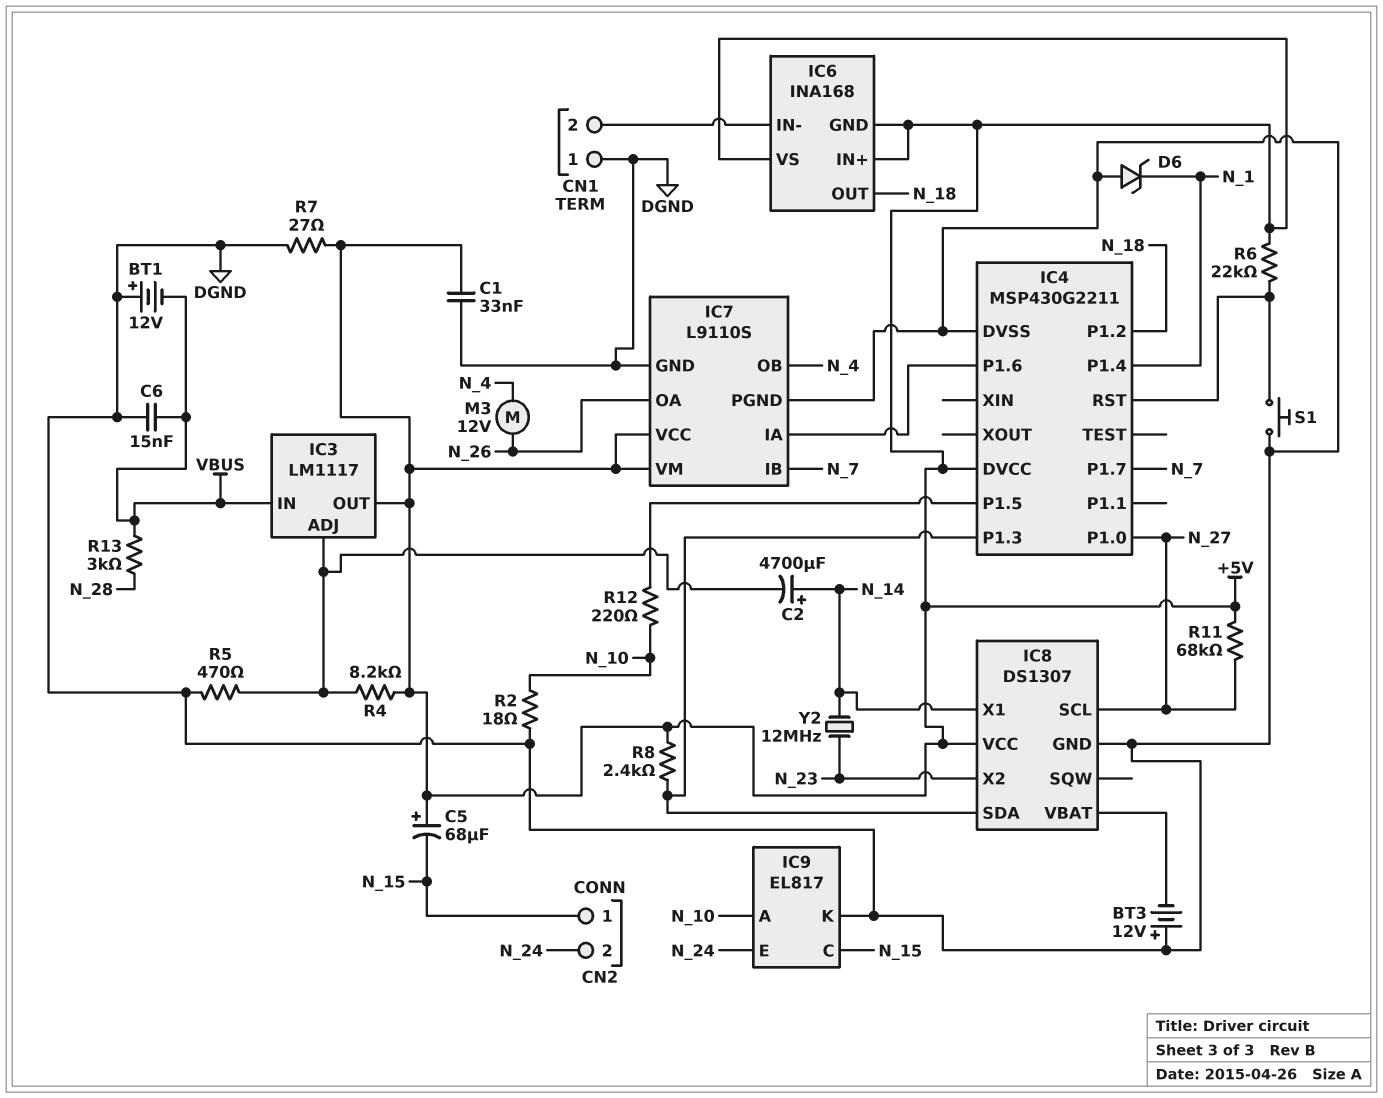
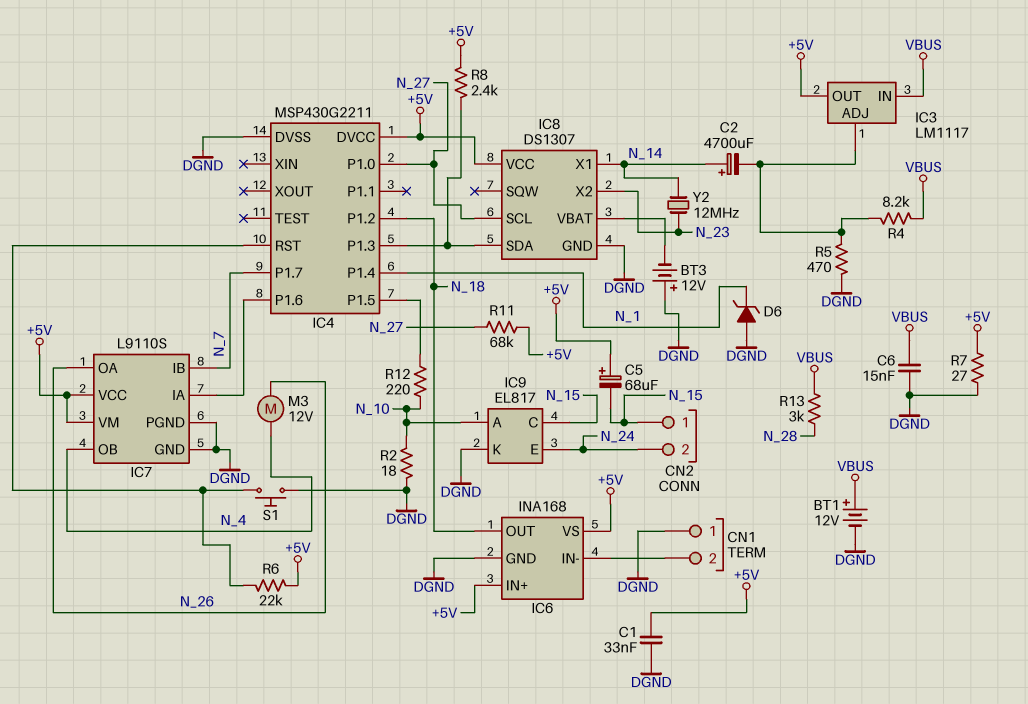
BT1: 12V (plus DGND, minus VBUS) -> 12V (plus VBUS, minus DGND)
IC6 pin GND: +5V -> DGND
R4: 8.2k (+5V, IC3/ADJ) -> 8.2k (IC3/ADJ, VBUS)

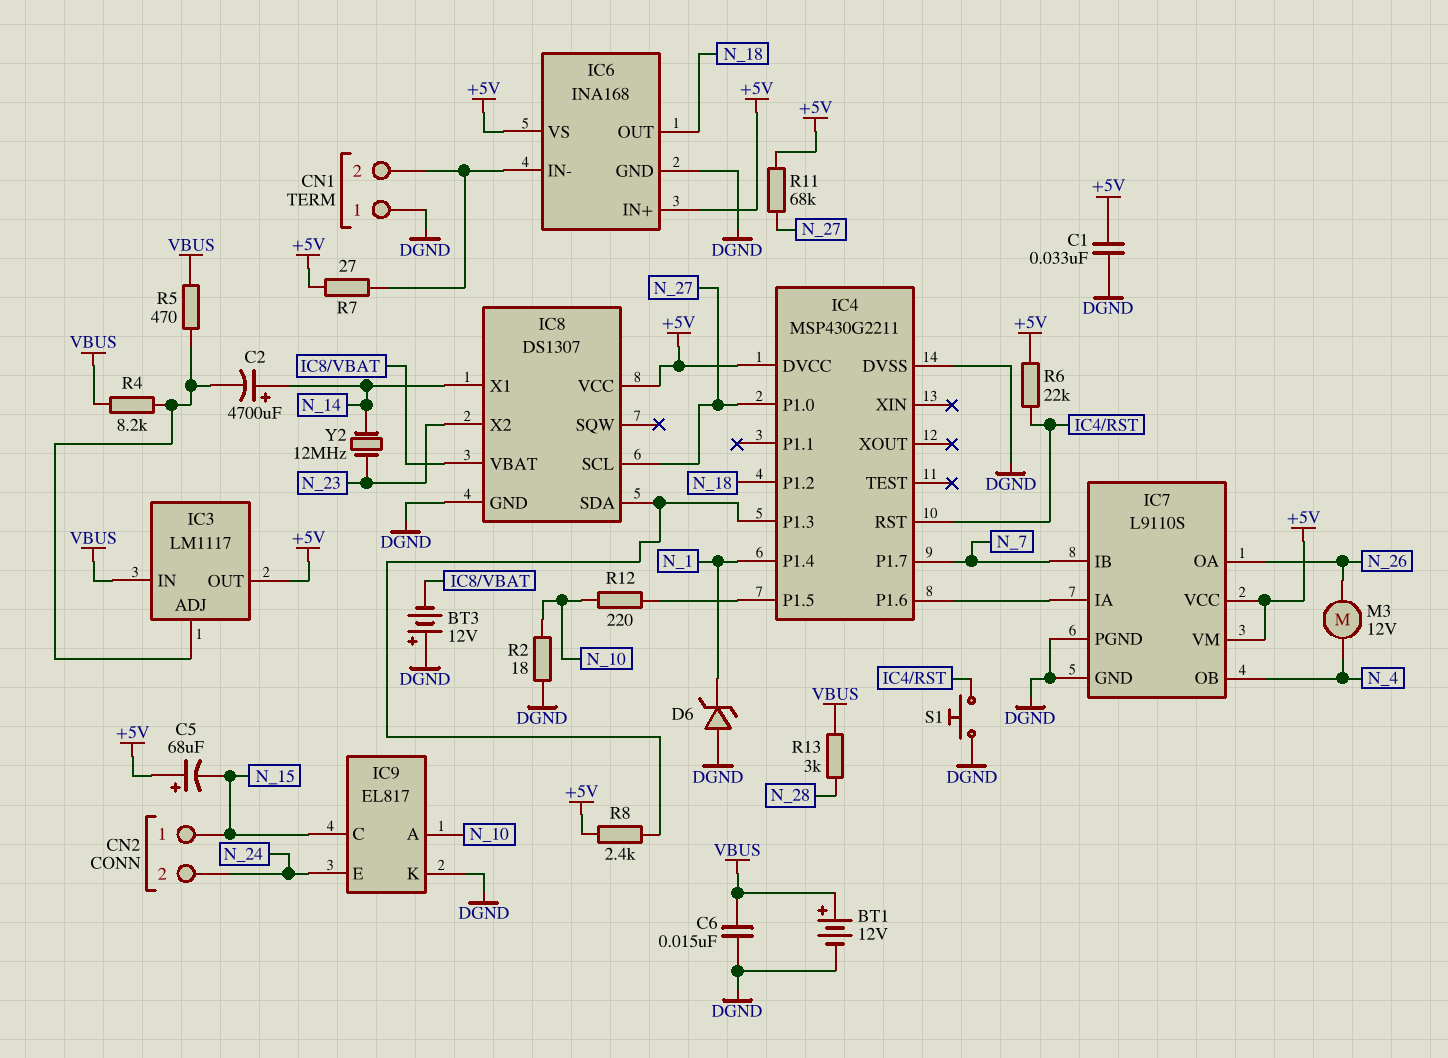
R5: 470 (DGND, IC3/ADJ) -> 470 (IC3/ADJ, VBUS)
R7: 27 (+5V, DGND) -> 27 (+5V, CN1/2)

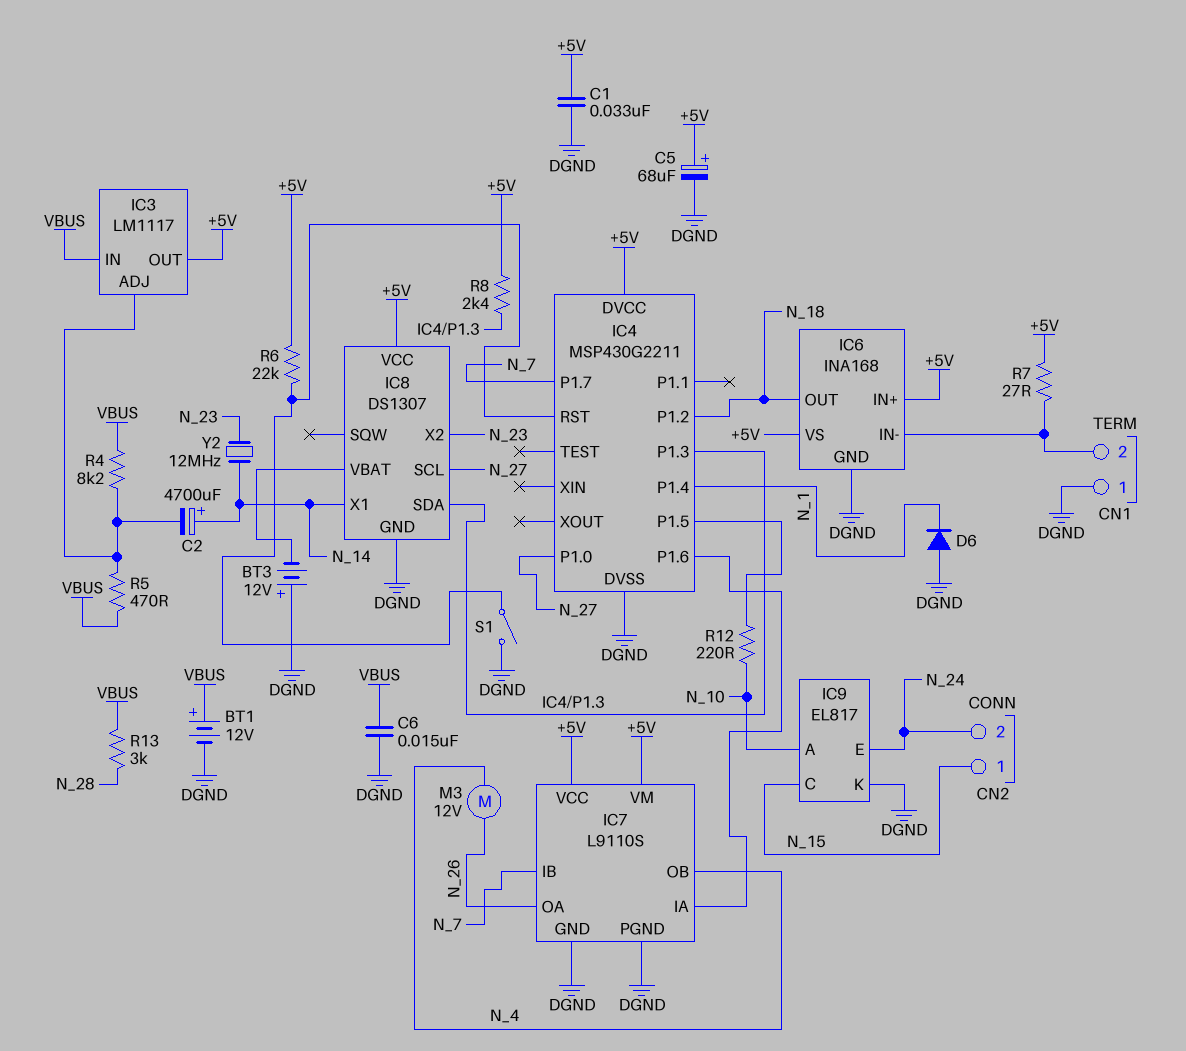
C5: 68uF (plus +5V, minus N_15) -> 68uF (plus +5V, minus DGND)
D6: zener (A DGND, K N_1) -> diode (A DGND, K N_1)
R2: 18 (DGND, N_10) -> none
R11: 68k (+5V, N_27) -> none
S1: button (DGND, IC4/RST) -> switch (DGND, IC4/RST)

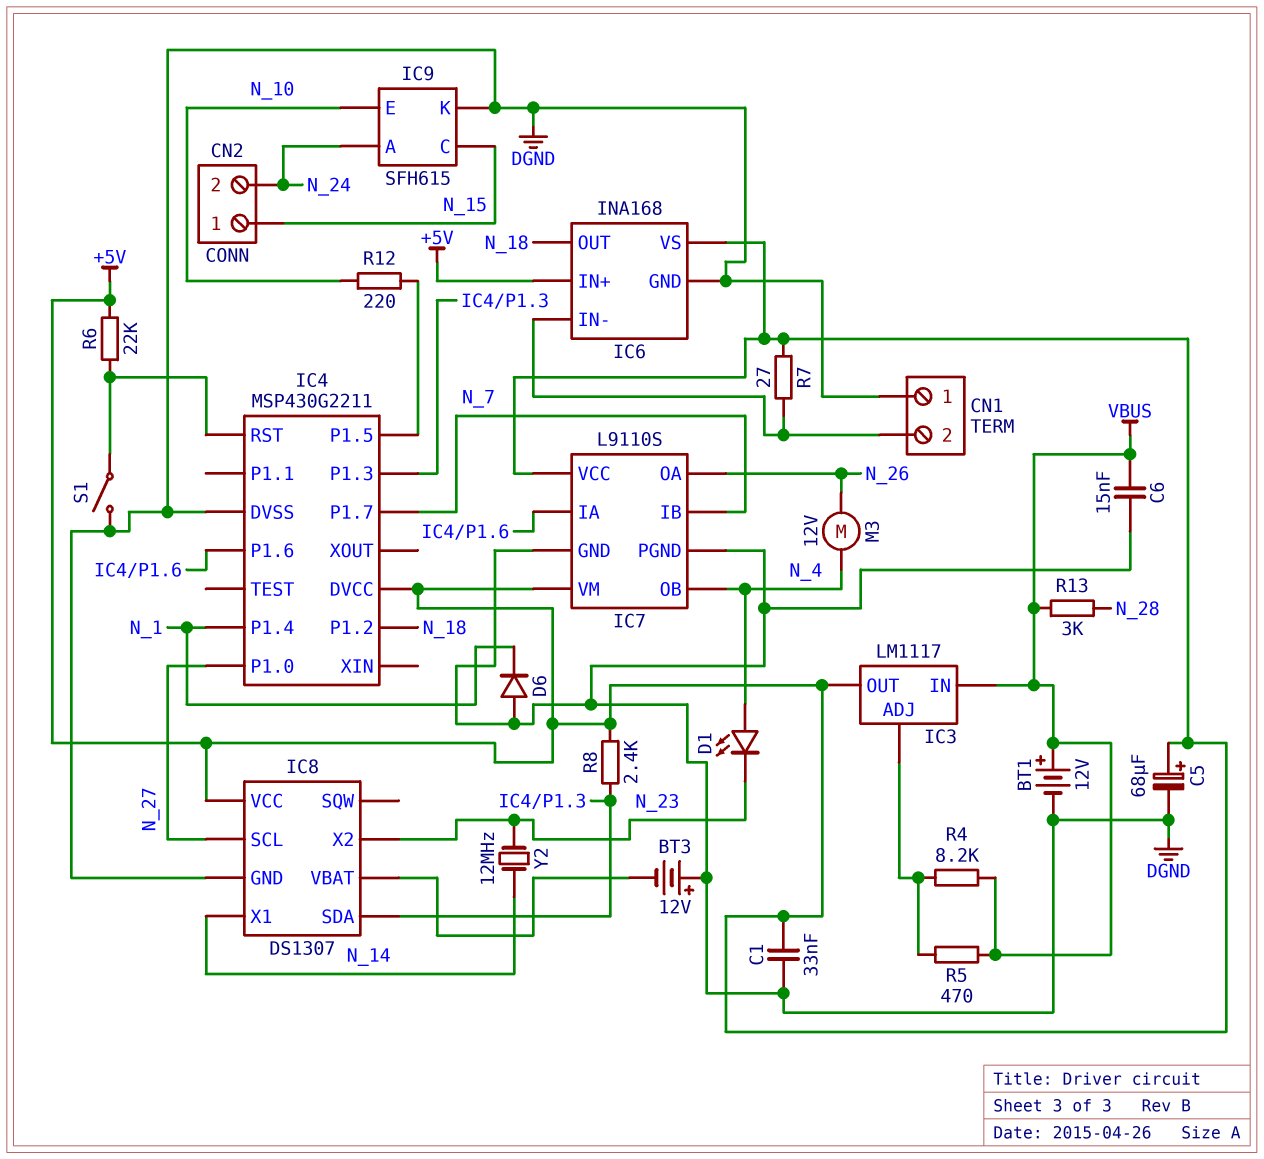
C2: 4700uF (plus N_14, minus IC3/ADJ) -> none
D1: none -> LED (A N_4, K N_23)
IC9: EL817 -> SFH615
IC9 pin A: N_10 -> N_24
IC9 pin E: N_24 -> N_10

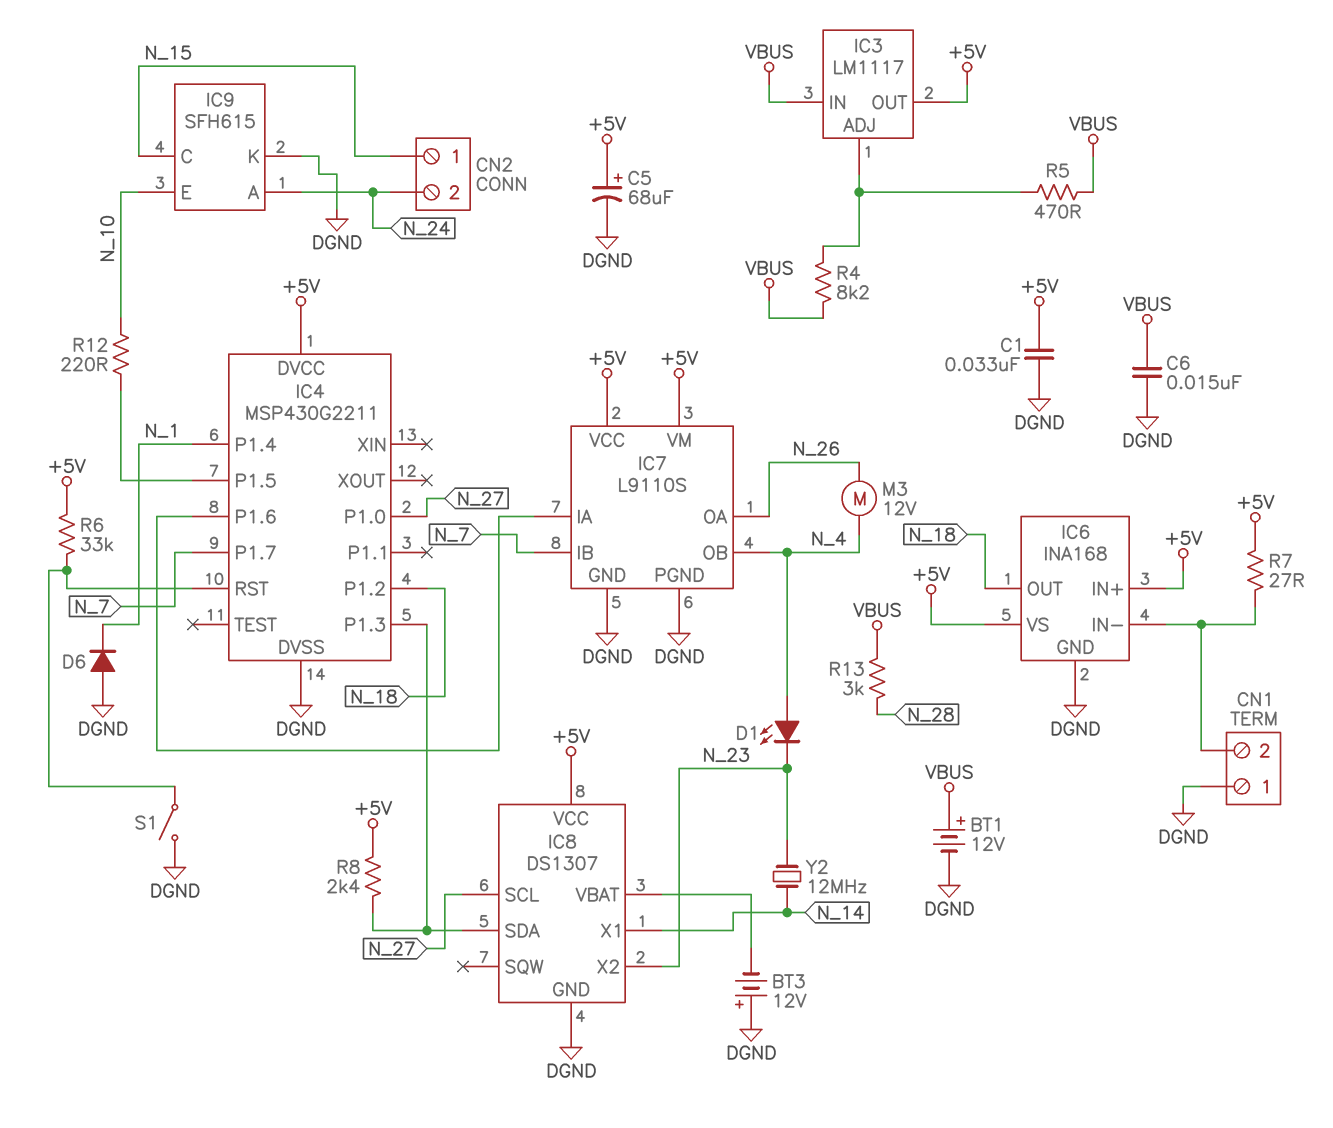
R6: 22k (+5V, IC4/RST) -> 33k (+5V, IC4/RST)

